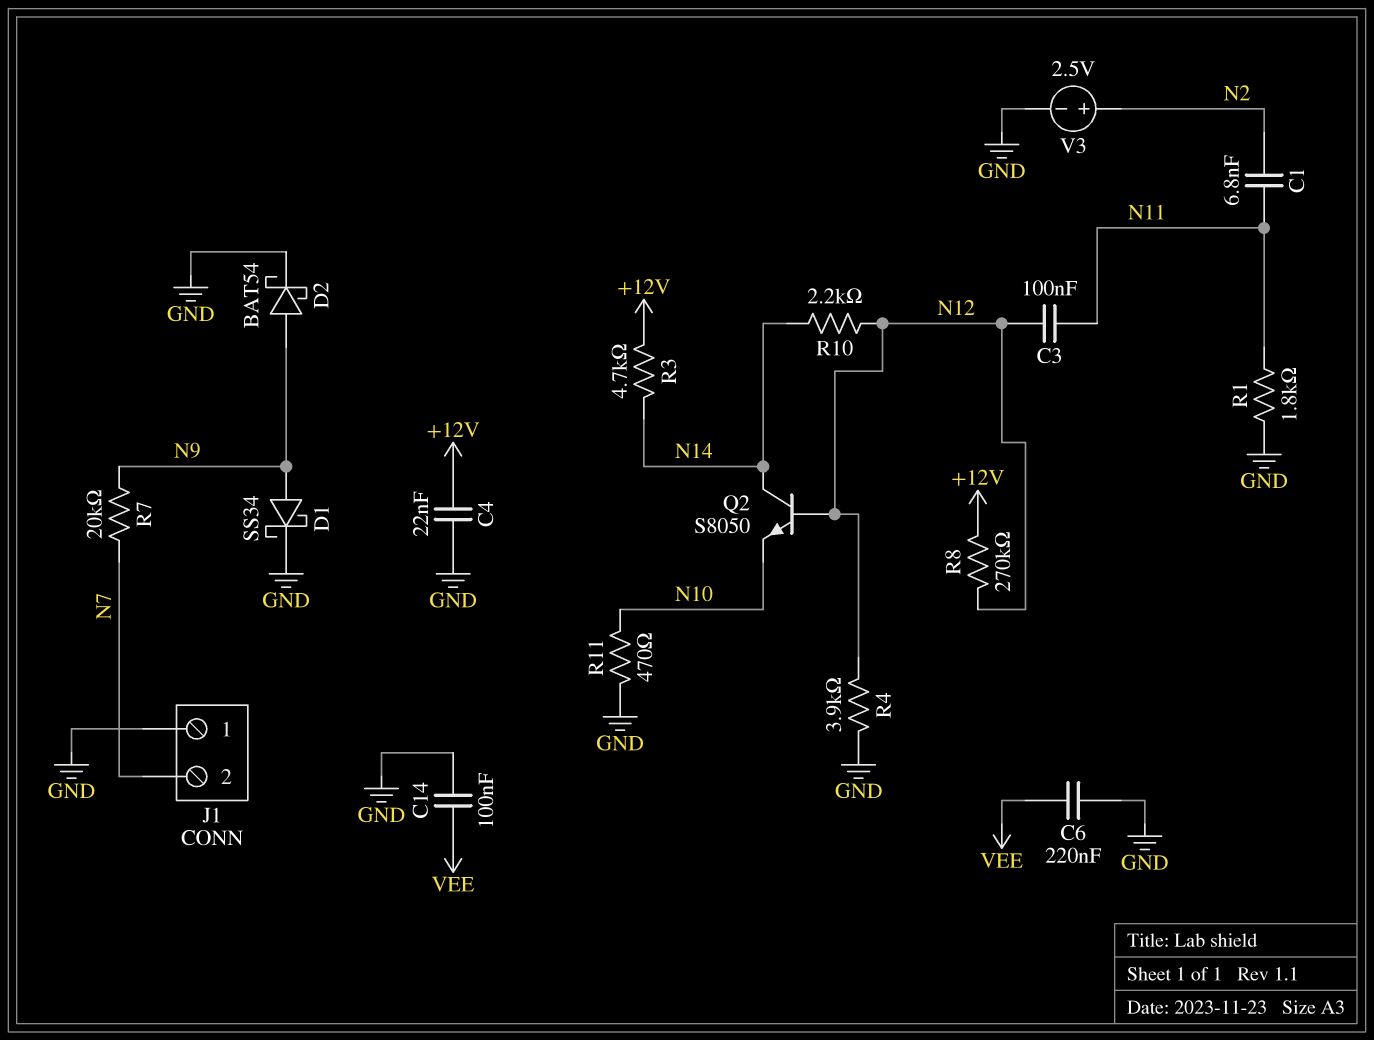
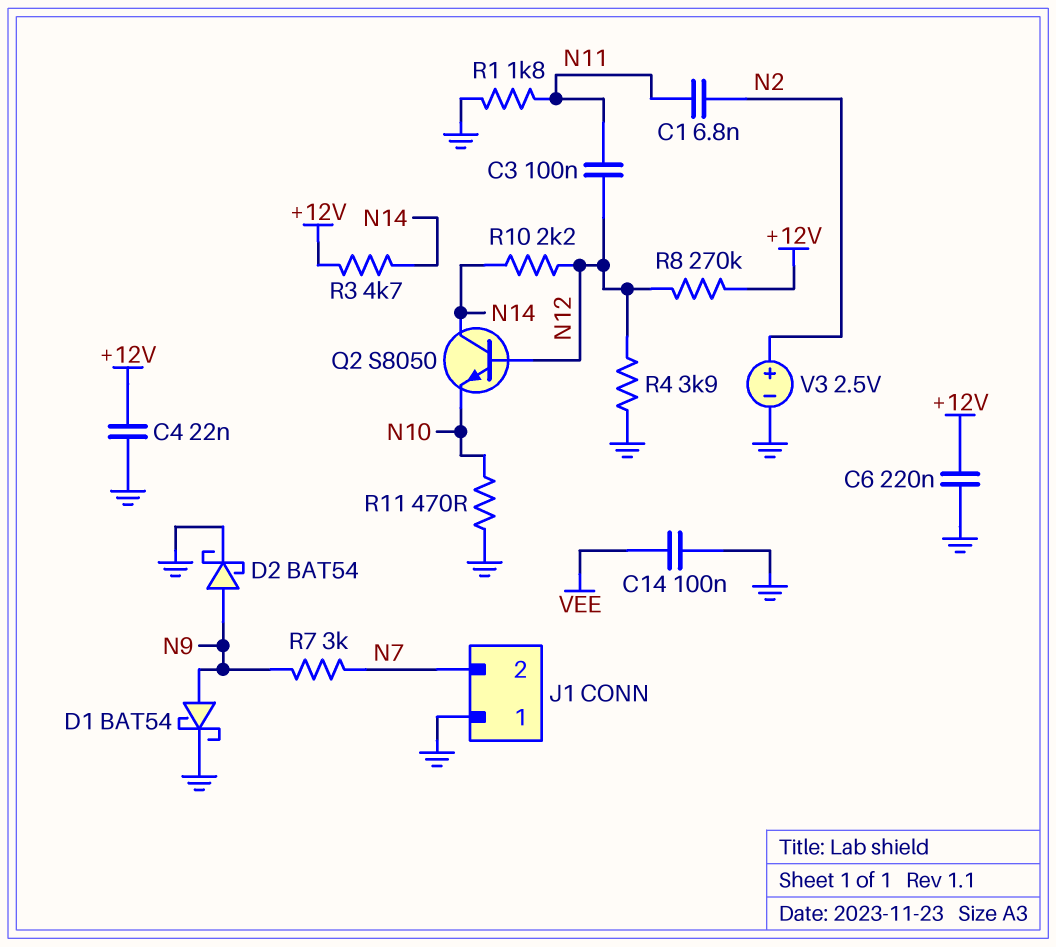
C6: 220nF (GND, VEE) -> 220nF (+12V, GND)
D1: schottky SS34 (A N9, K GND) -> schottky BAT54 (A N9, K GND)
R7: 20k (N7, N9) -> 3k (N7, N9)

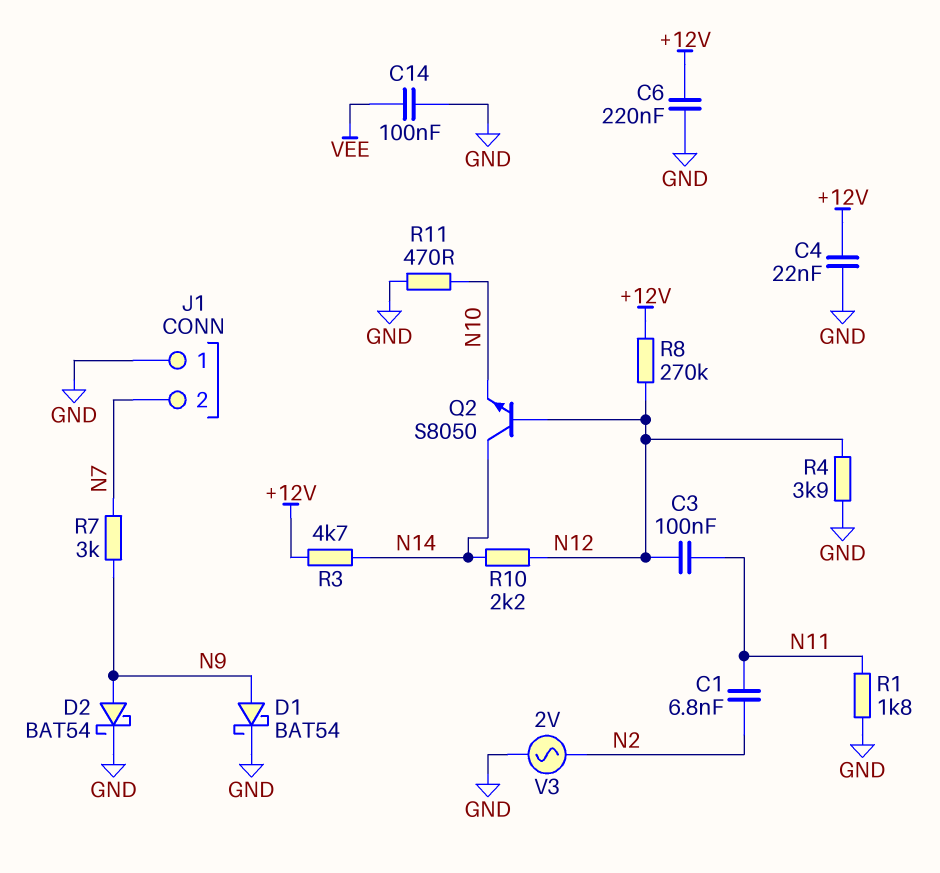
V3: 2.5V (plus N2, minus GND) -> AC 2V (GND, N2)

